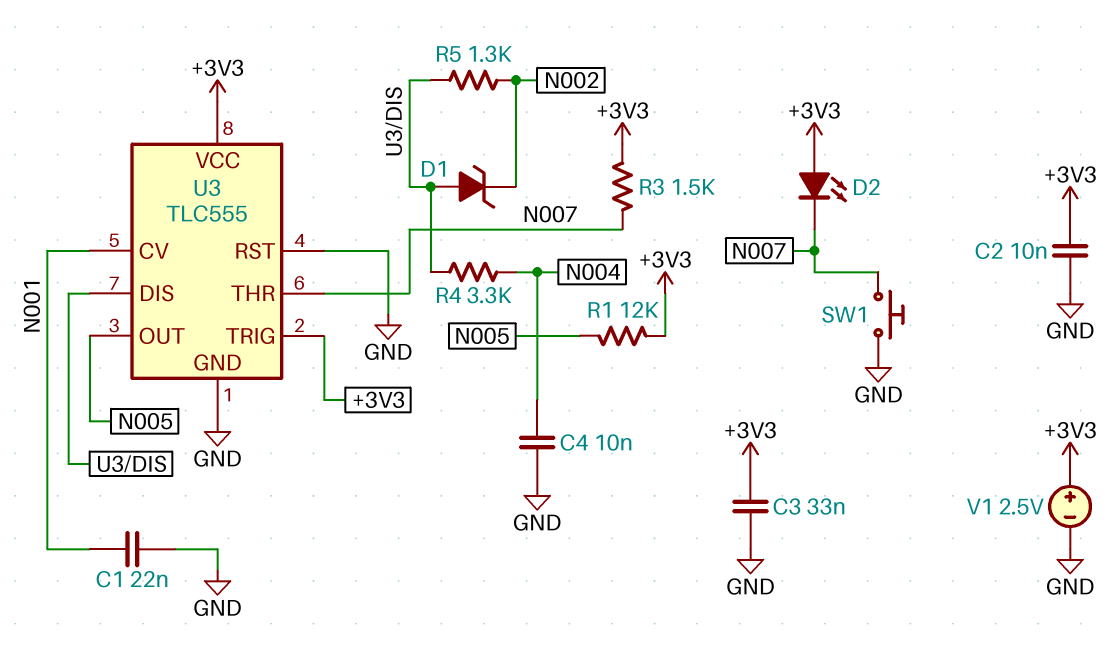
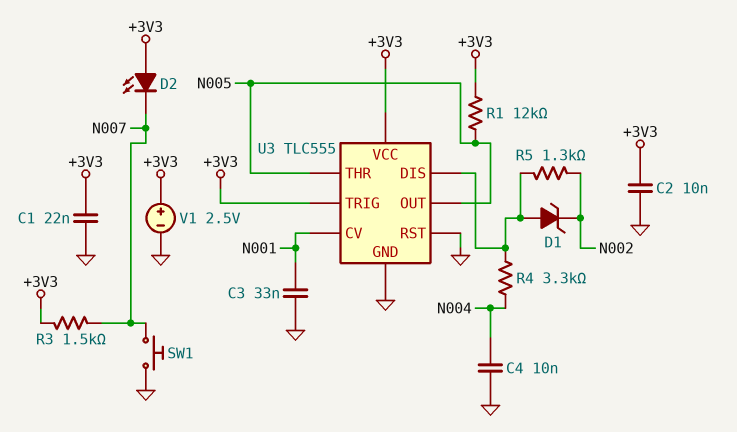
C1: 22nF (GND, N001) -> 22nF (+3V3, GND)
C3: 33nF (+3V3, GND) -> 33nF (GND, N001)
U3 pin THR: N007 -> N005

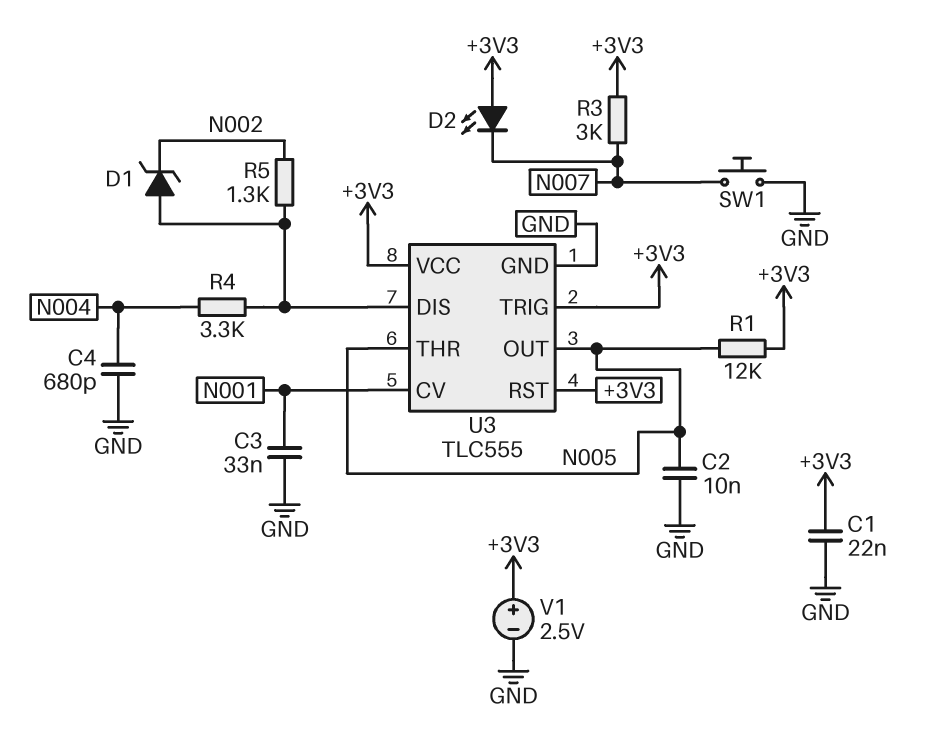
C2: 10nF (+3V3, GND) -> 10nF (GND, N005)
C4: 10nF (GND, N004) -> 680pF (GND, N004)
R3: 1.5k (+3V3, N007) -> 3k (+3V3, N007)
U3 pin RST: GND -> +3V3

